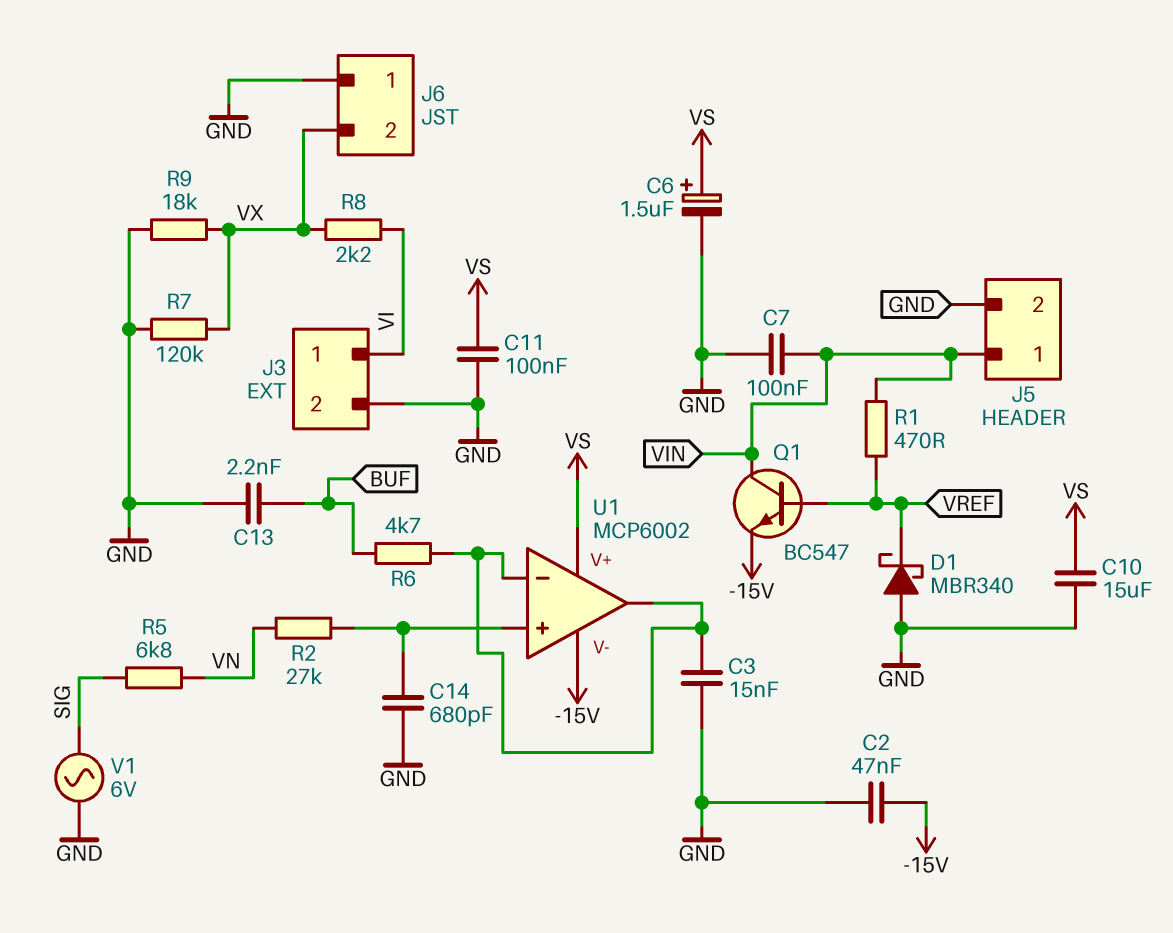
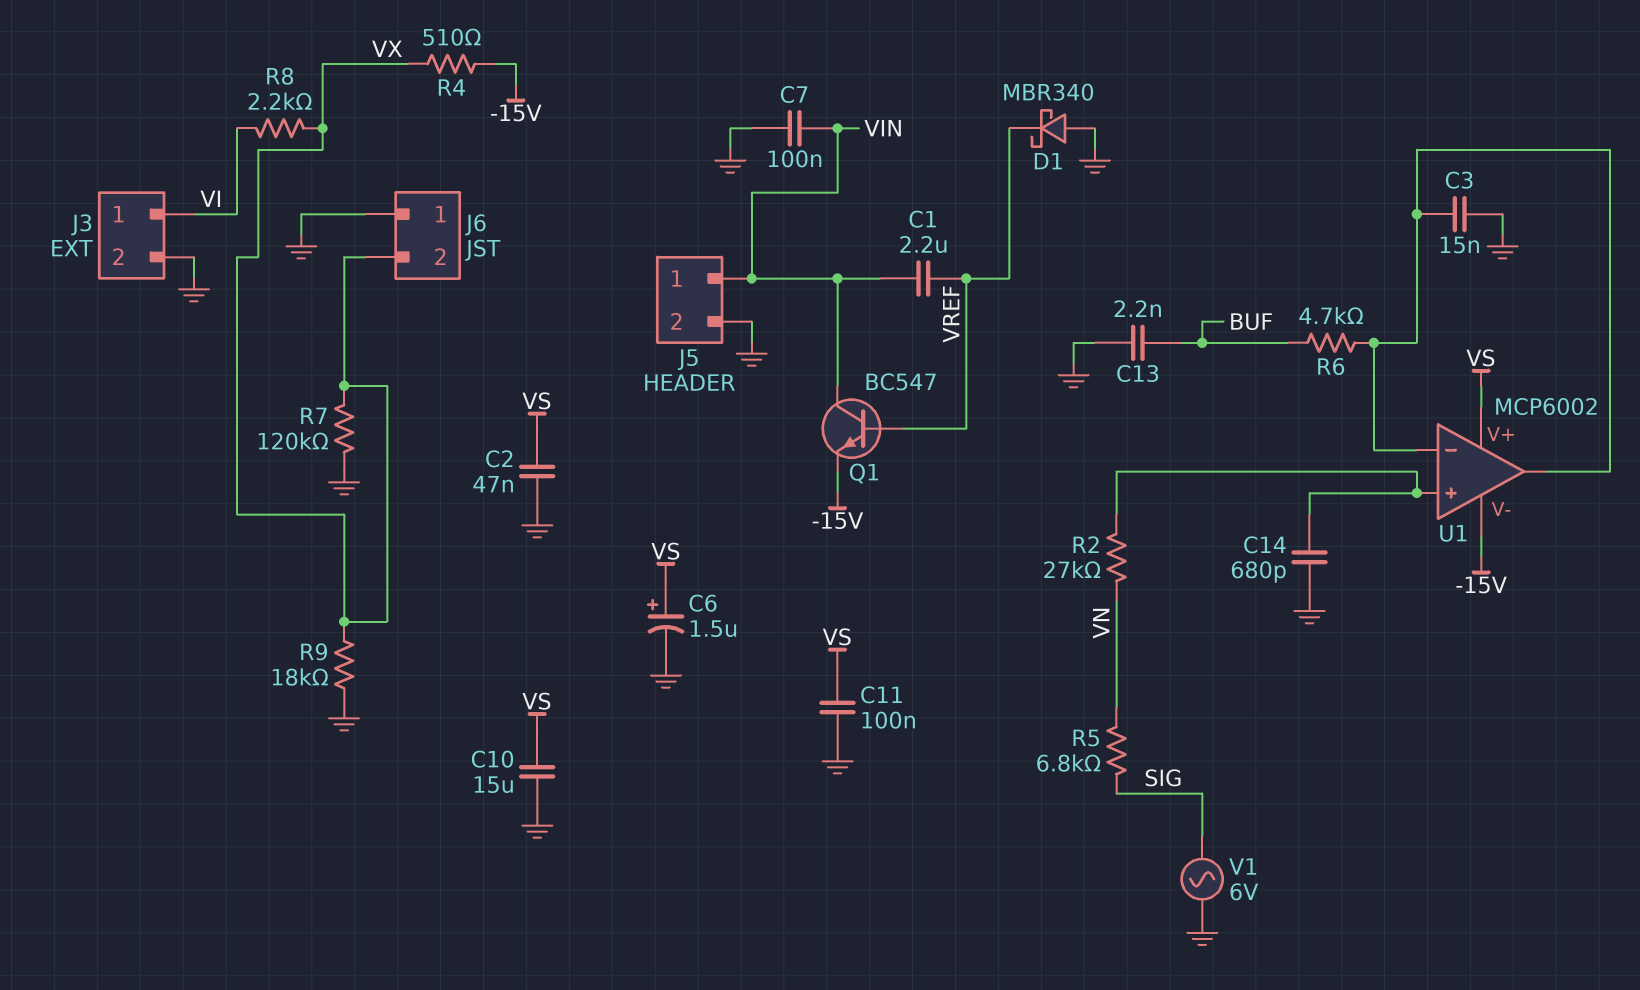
C1: none -> 2.2uF (VIN, VREF)
C2: 47nF (-15V, GND) -> 47nF (GND, VS)
R1: 470 (VIN, VREF) -> none
R4: none -> 510 (-15V, VX)

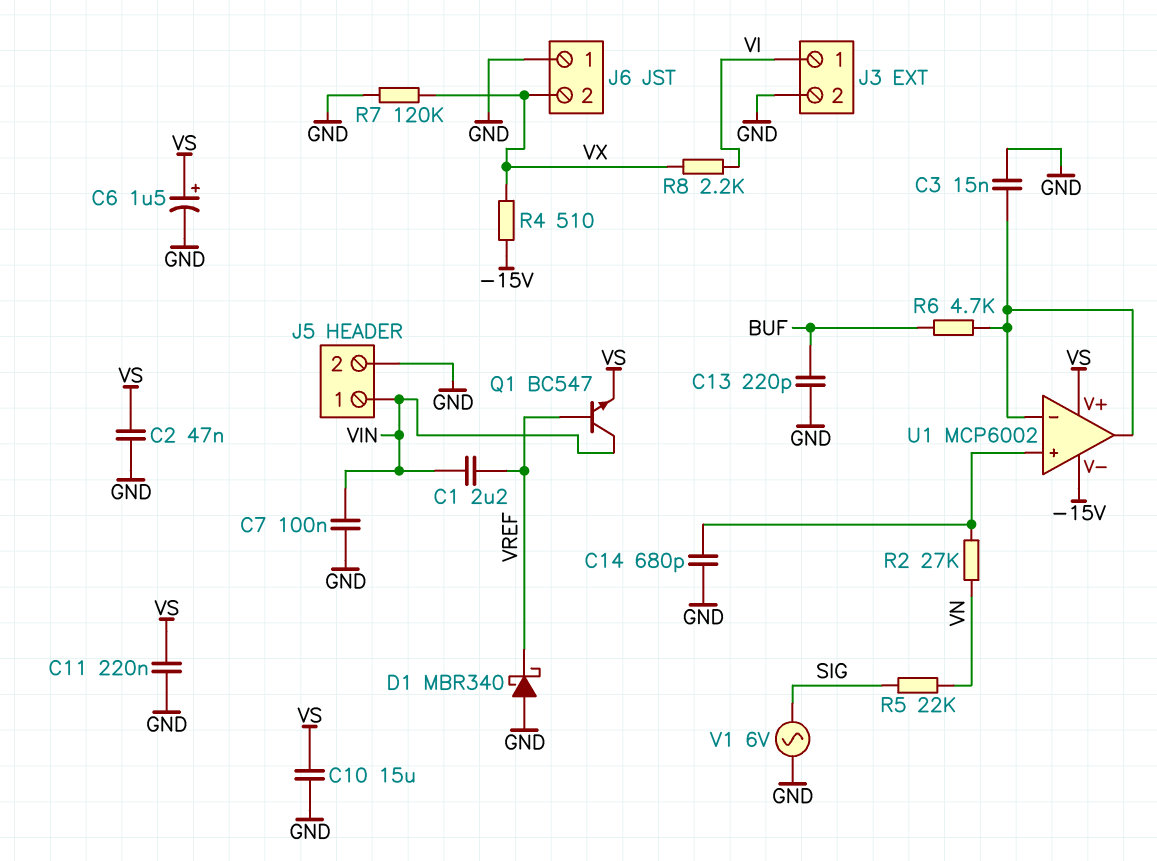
C11: 100nF (GND, VS) -> 220nF (GND, VS)
C13: 2.2nF (BUF, GND) -> 220pF (BUF, GND)
Q1: NPN BC547 (B VREF, C VIN, E -15V) -> NPN BC547 (B VREF, C VIN, E VS)
R5: 6.8k (SIG, VN) -> 22k (SIG, VN)
R9: 18k (GND, VX) -> none

